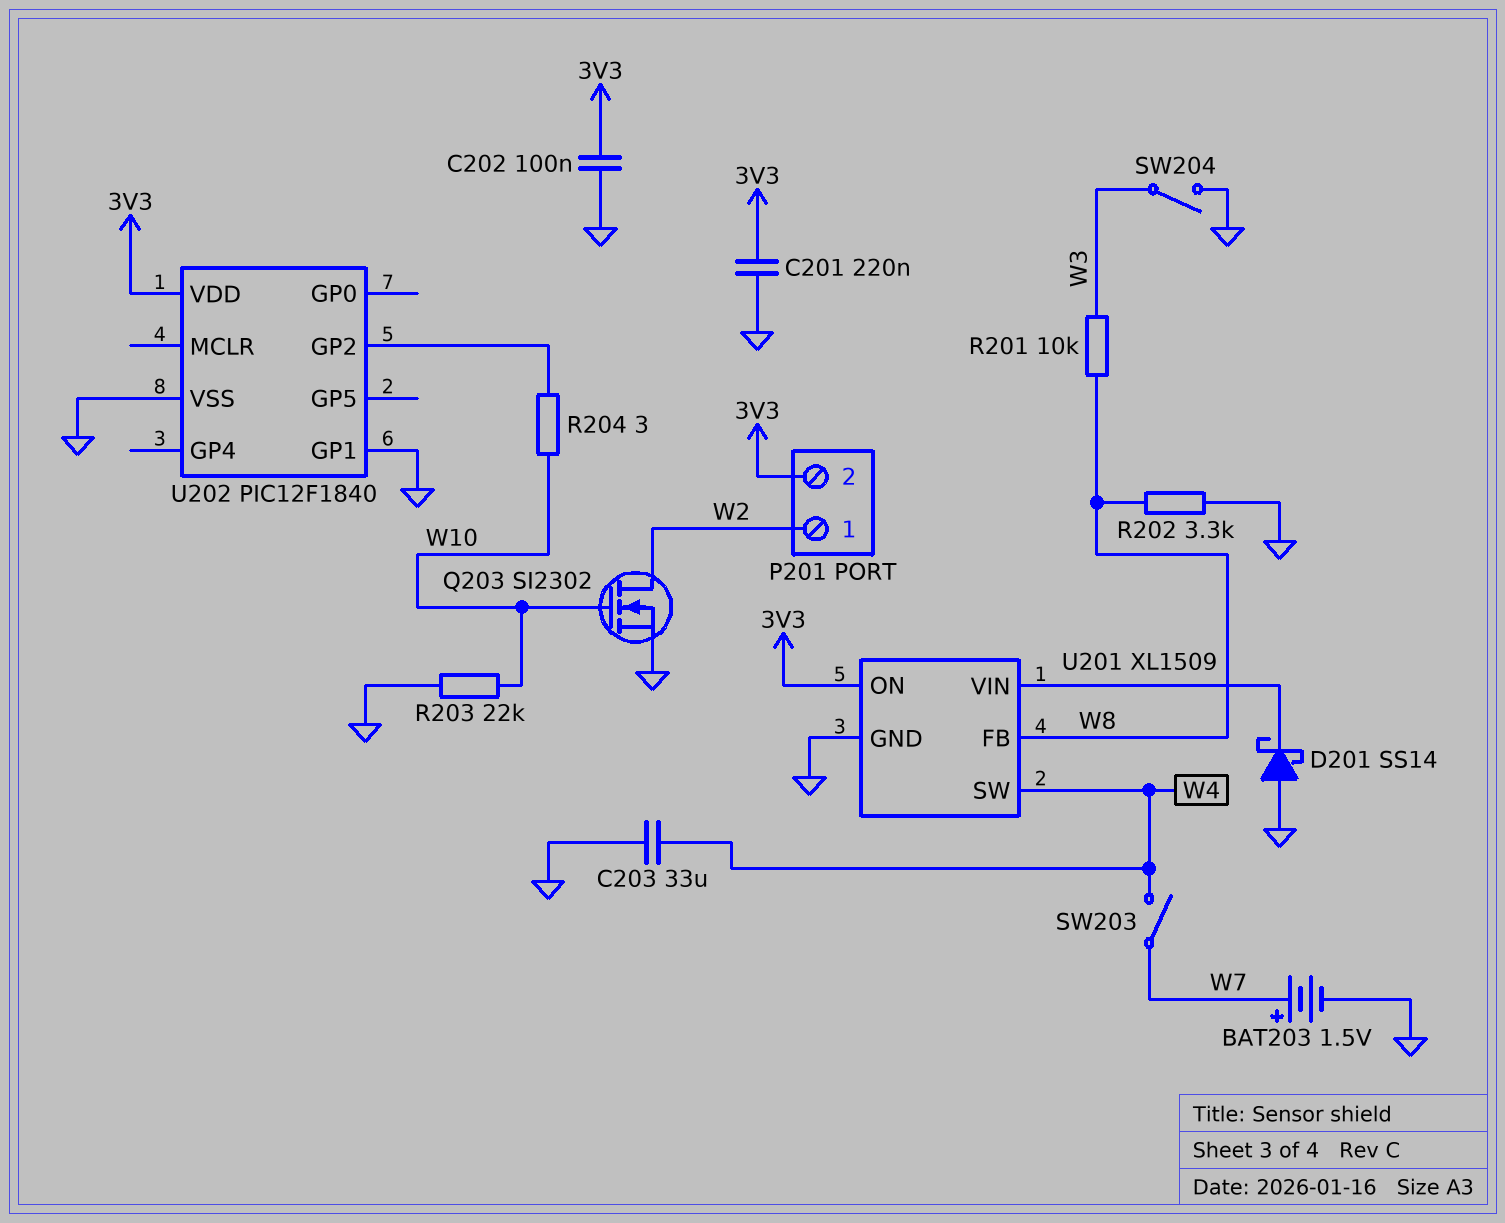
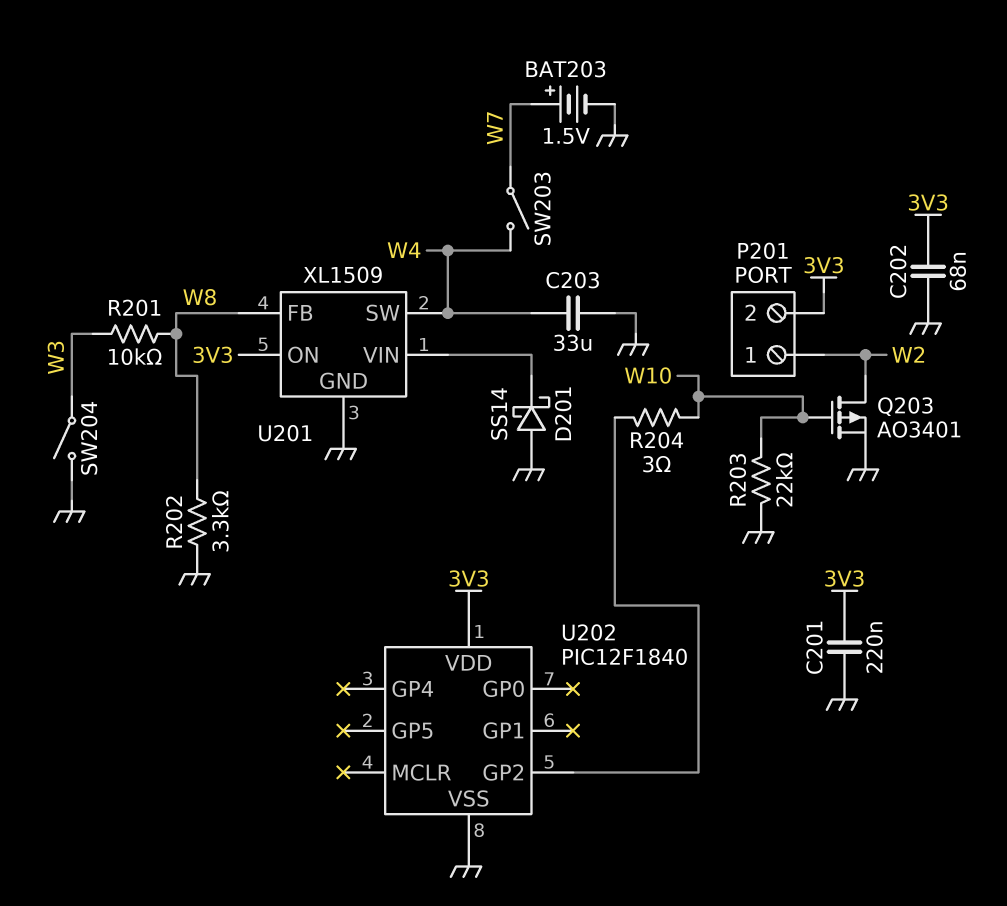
C202: 100nF (3V3, GND) -> 68nF (3V3, GND)
Q203: NMOS SI2302 (G W10, D W2, S GND) -> PMOS AO3401 (G W10, D W2, S GND)
U202 pin GP1: GND -> none

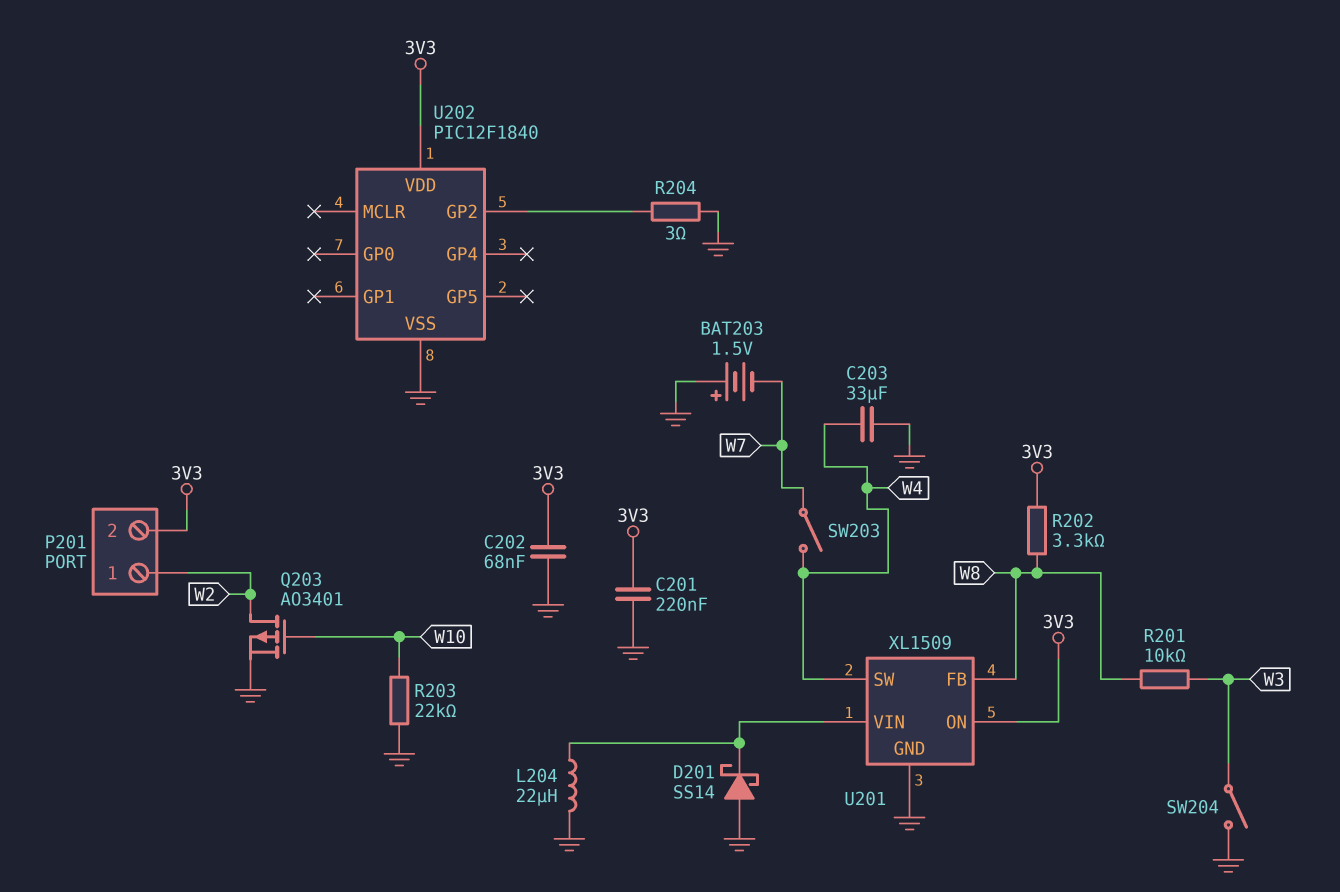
BAT203: 1.5V (plus W7, minus GND) -> 1.5V (plus GND, minus W7)
L204: none -> 22uH (GND, U201/VIN)
R202: 3.3k (GND, W8) -> 3.3k (3V3, W8)
R204: 3 (U202/GP2, W10) -> 3 (GND, U202/GP2)

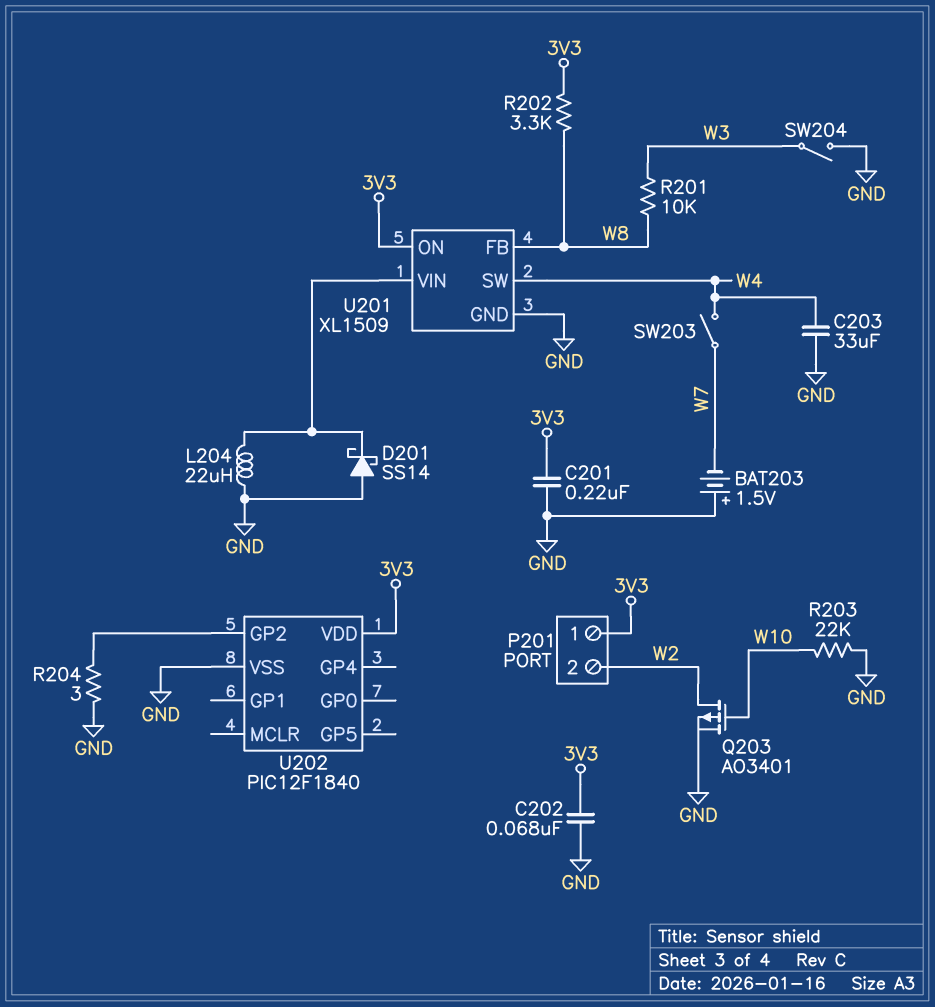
P201 pin 1: W2 -> 3V3
P201 pin 2: 3V3 -> W2

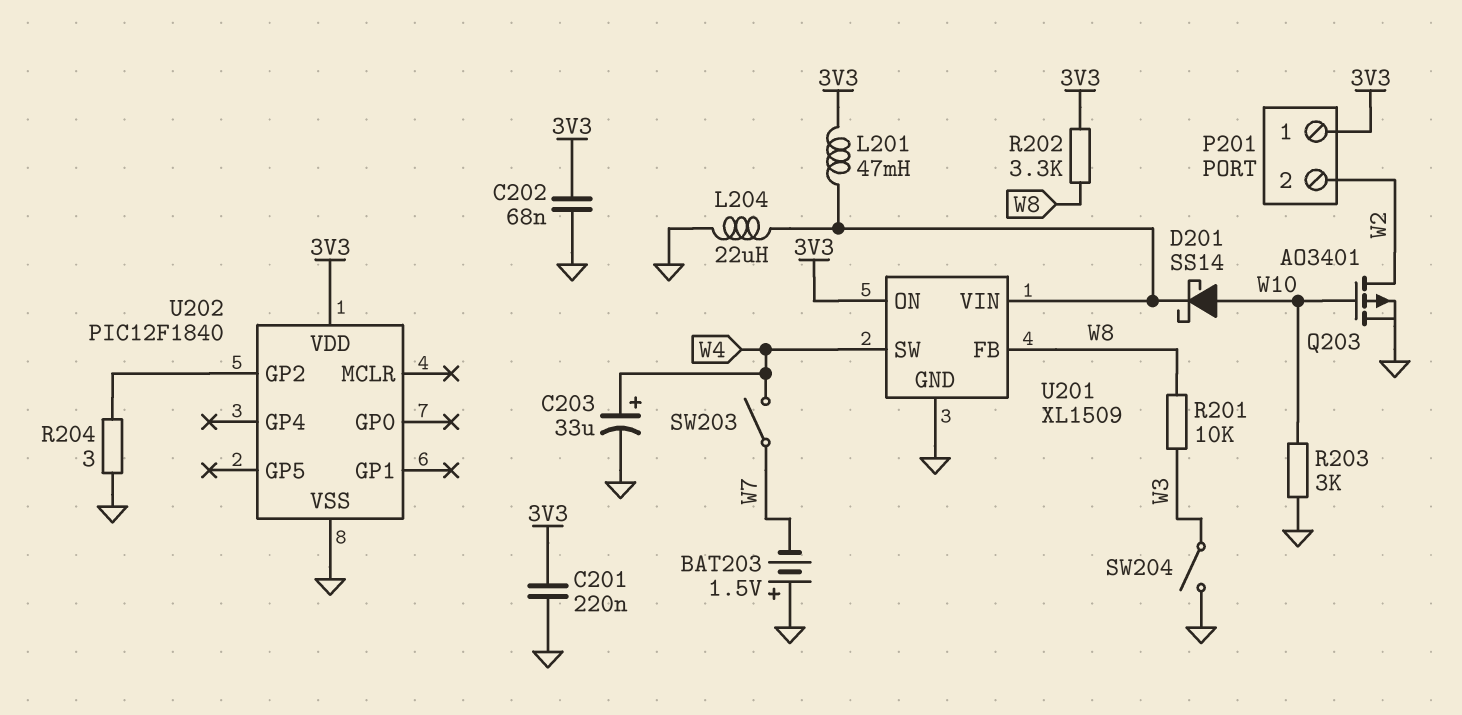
C203: 33uF (GND, W4) -> 33uF (plus W4, minus GND)
D201: schottky SS14 (A GND, K U201/VIN) -> schottky SS14 (A W10, K U201/VIN)
L201: none -> 47mH (3V3, U201/VIN)
R203: 22k (GND, W10) -> 3k (GND, W10)

